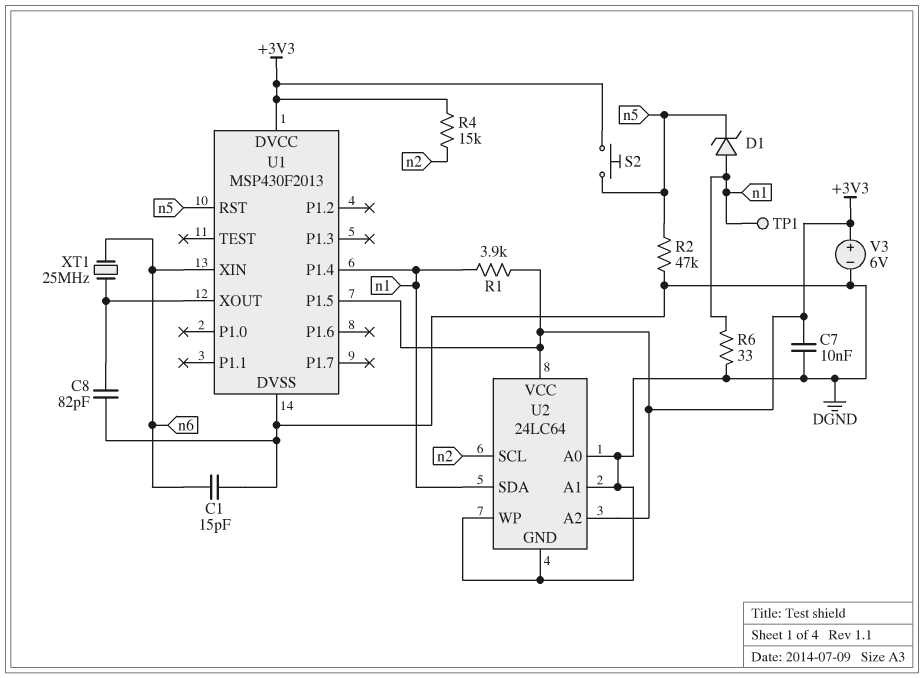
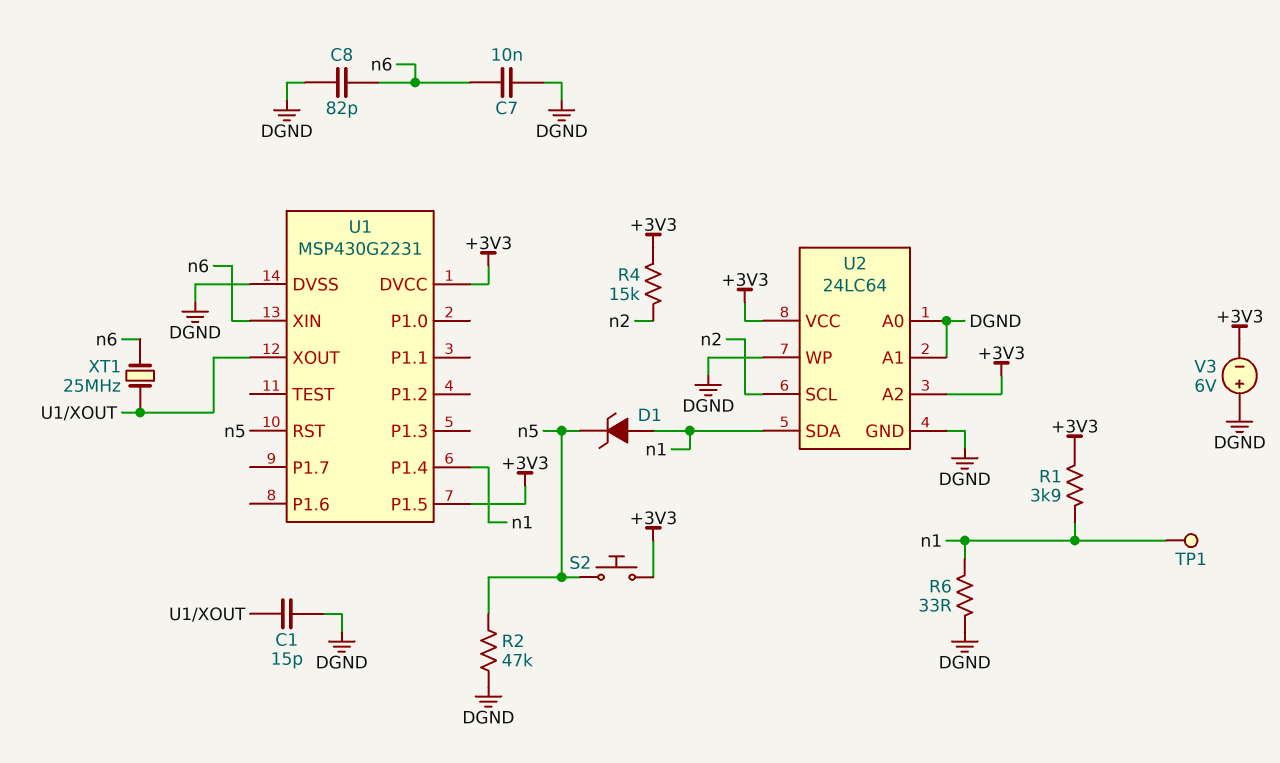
C1: 15pF (DGND, n6) -> 15pF (DGND, U1/XOUT)
C7: 10nF (+3V3, DGND) -> 10nF (DGND, n6)
C8: 82pF (DGND, U1/XOUT) -> 82pF (DGND, n6)
U1: MSP430F2013 -> MSP430G2231
V3: 6V (plus +3V3, minus DGND) -> 6V (plus DGND, minus +3V3)

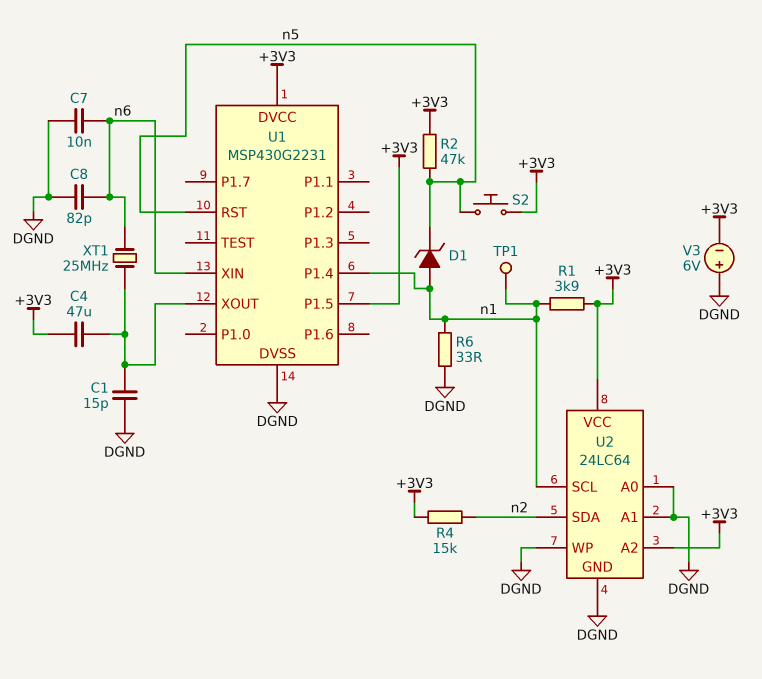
C4: none -> 47uF (+3V3, U1/XOUT)
R2: 47k (DGND, n5) -> 47k (+3V3, n5)
U2 pin SCL: n2 -> n1
U2 pin SDA: n1 -> n2

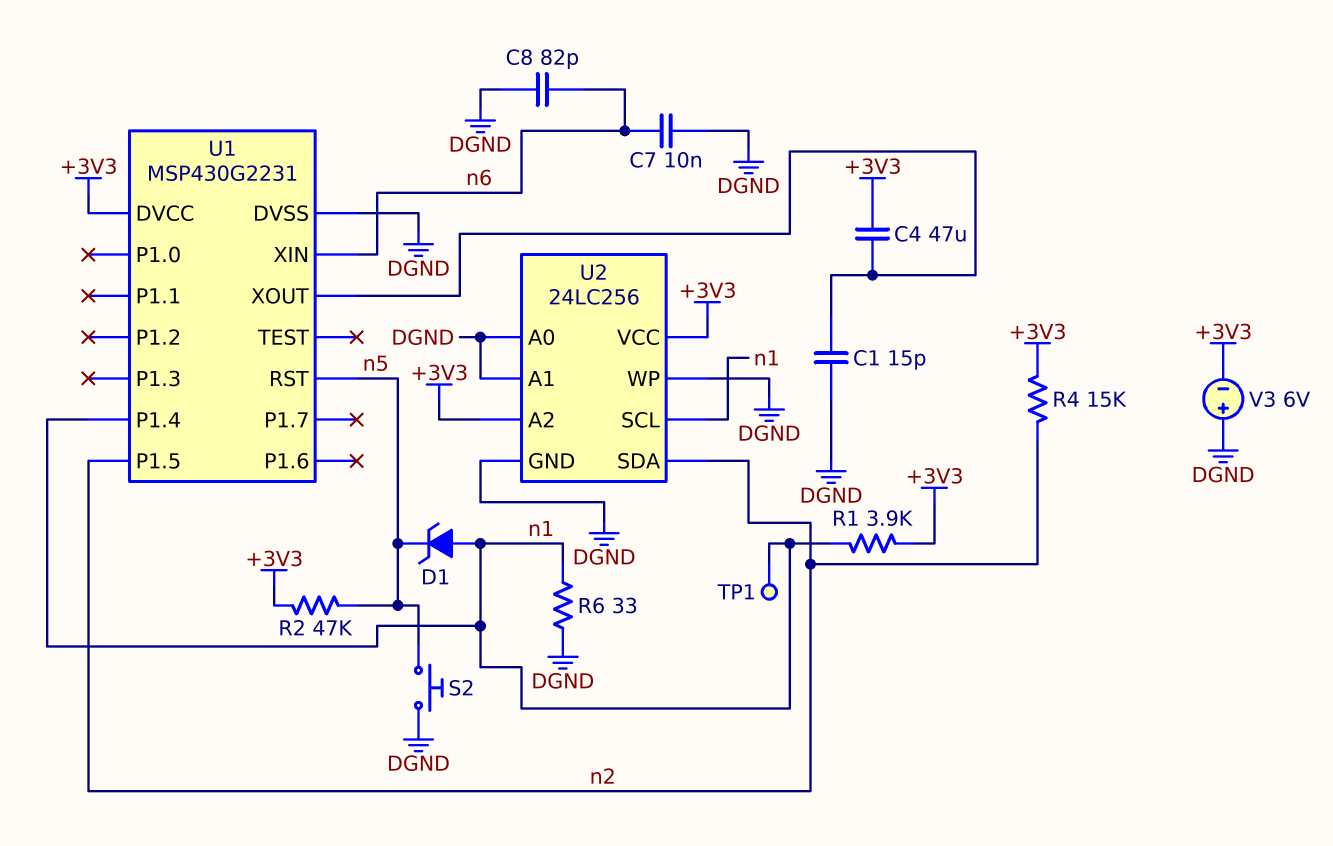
S2: button (+3V3, n5) -> button (DGND, n5)
U1 pin P1.5: +3V3 -> n2
U2: 24LC64 -> 24LC256
XT1: 25MHz (U1/XOUT, n6) -> none

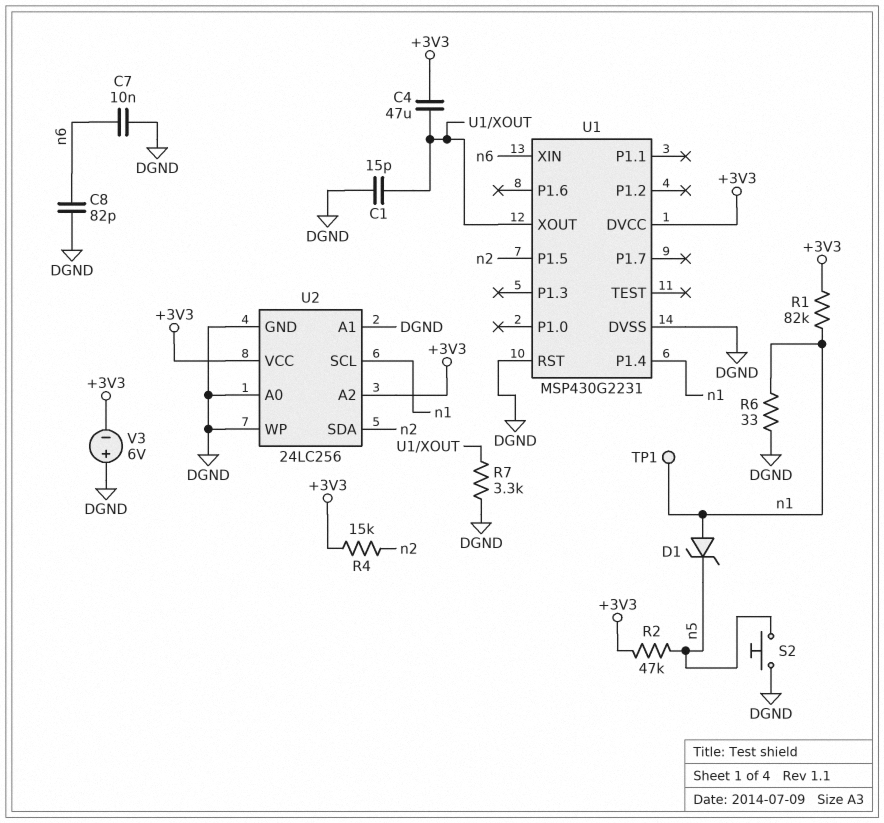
R1: 3.9k (+3V3, n1) -> 82k (+3V3, n1)
R7: none -> 3.3k (DGND, U1/XOUT)
U1 pin RST: n5 -> DGND

